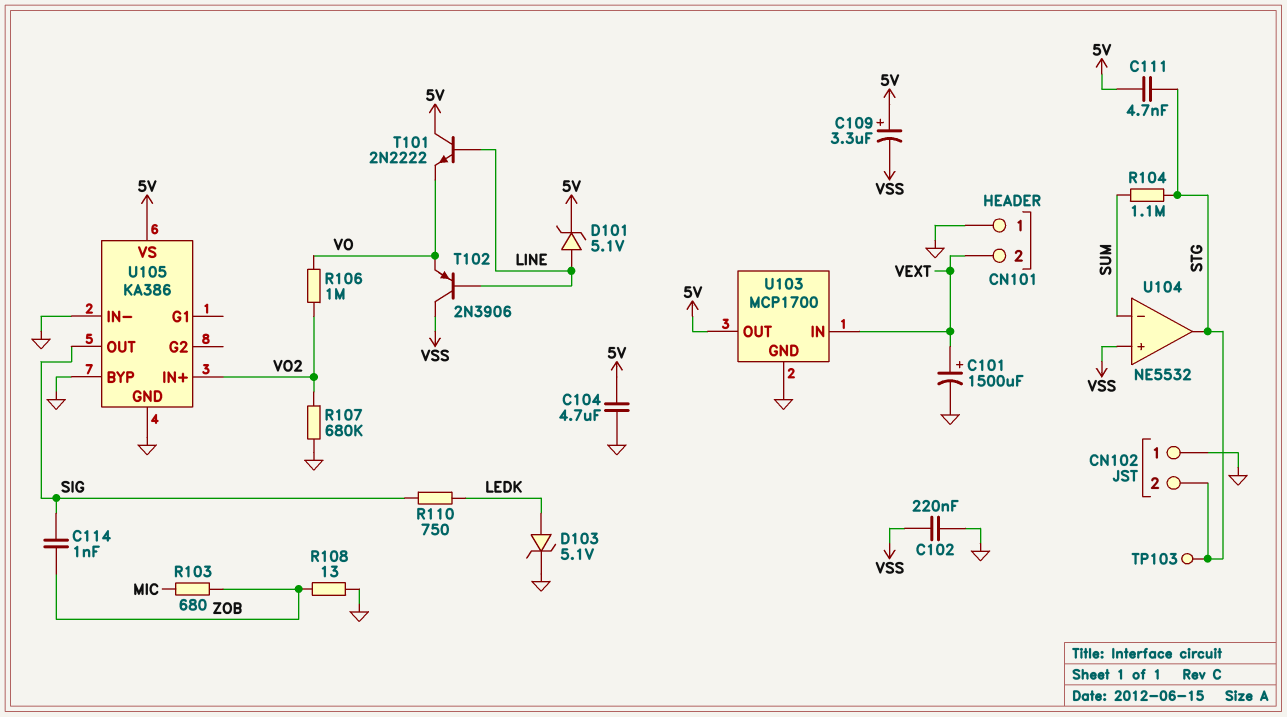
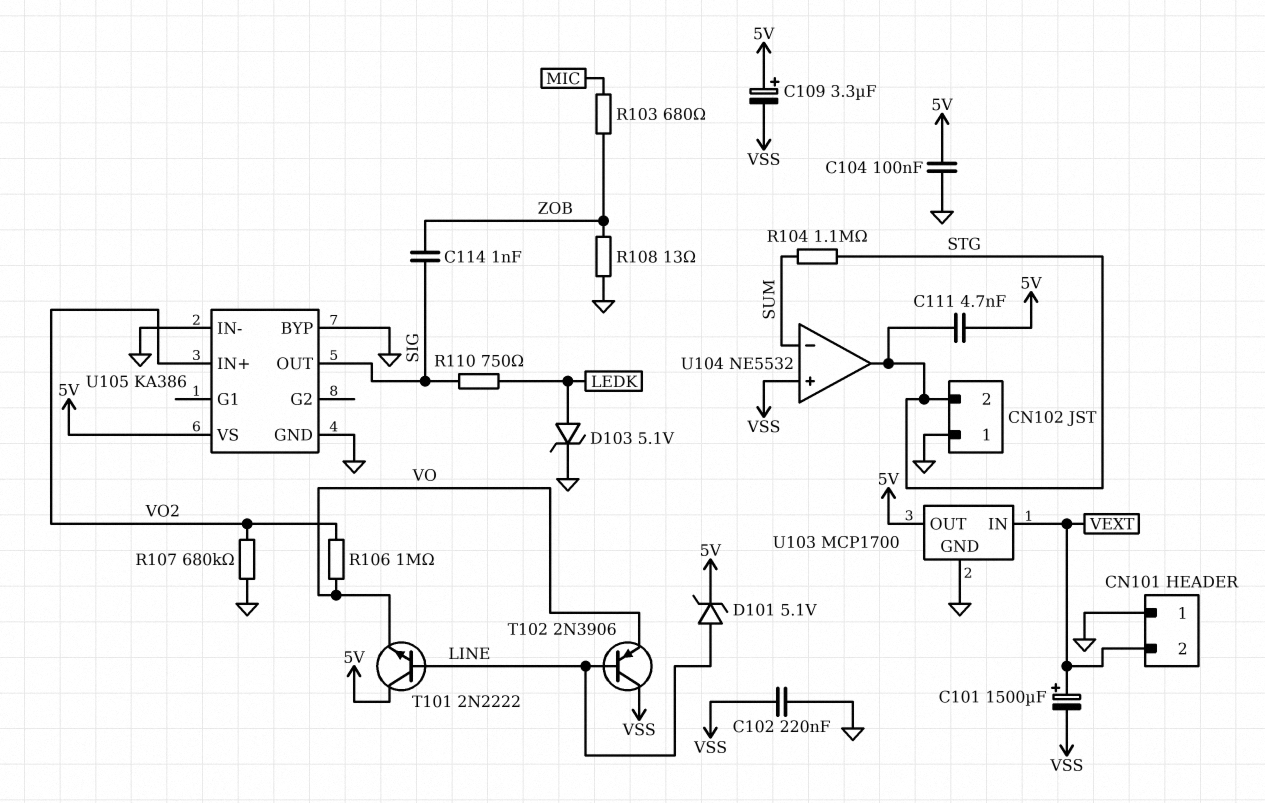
C101: 1500uF (plus VEXT, minus GND) -> 1500uF (plus VEXT, minus VSS)
C104: 4.7uF (5V, GND) -> 100nF (5V, GND)
TP103: test point (STG) -> none

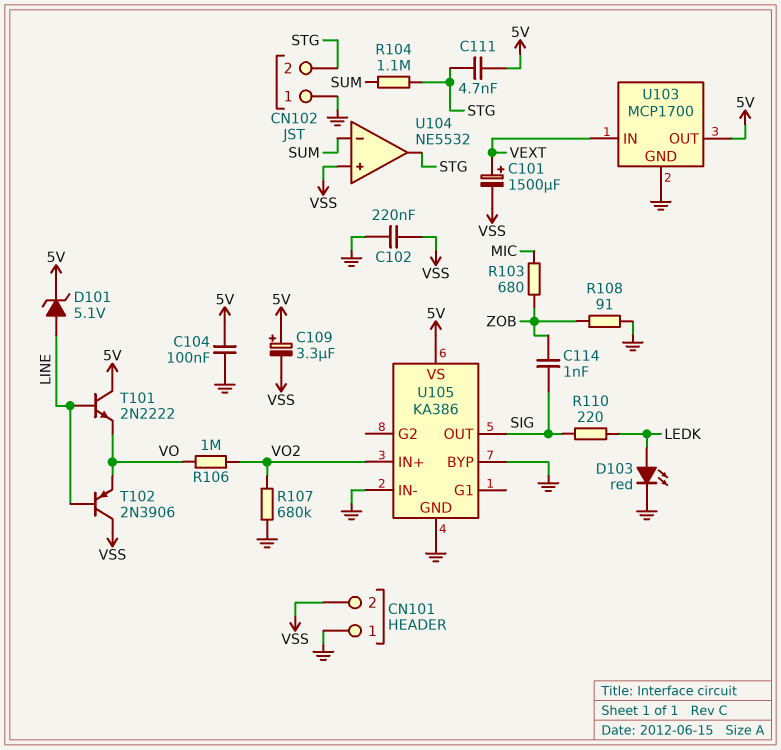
CN101 pin 2: VEXT -> VSS
D103: zener 5.1V (A LEDK, K GND) -> LED red (A LEDK, K GND)
R108: 13 (GND, ZOB) -> 91 (GND, ZOB)
R110: 750 (LEDK, SIG) -> 220 (LEDK, SIG)

